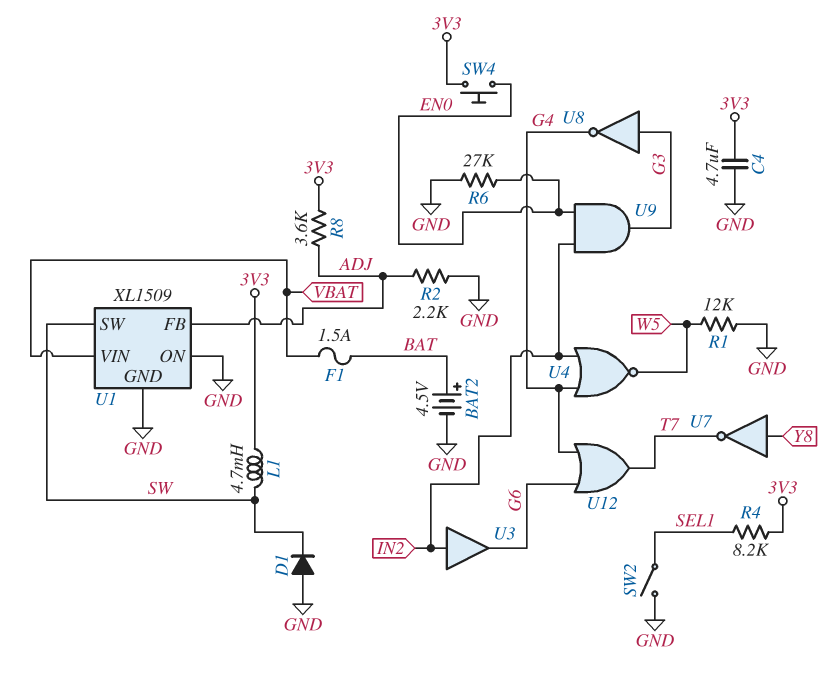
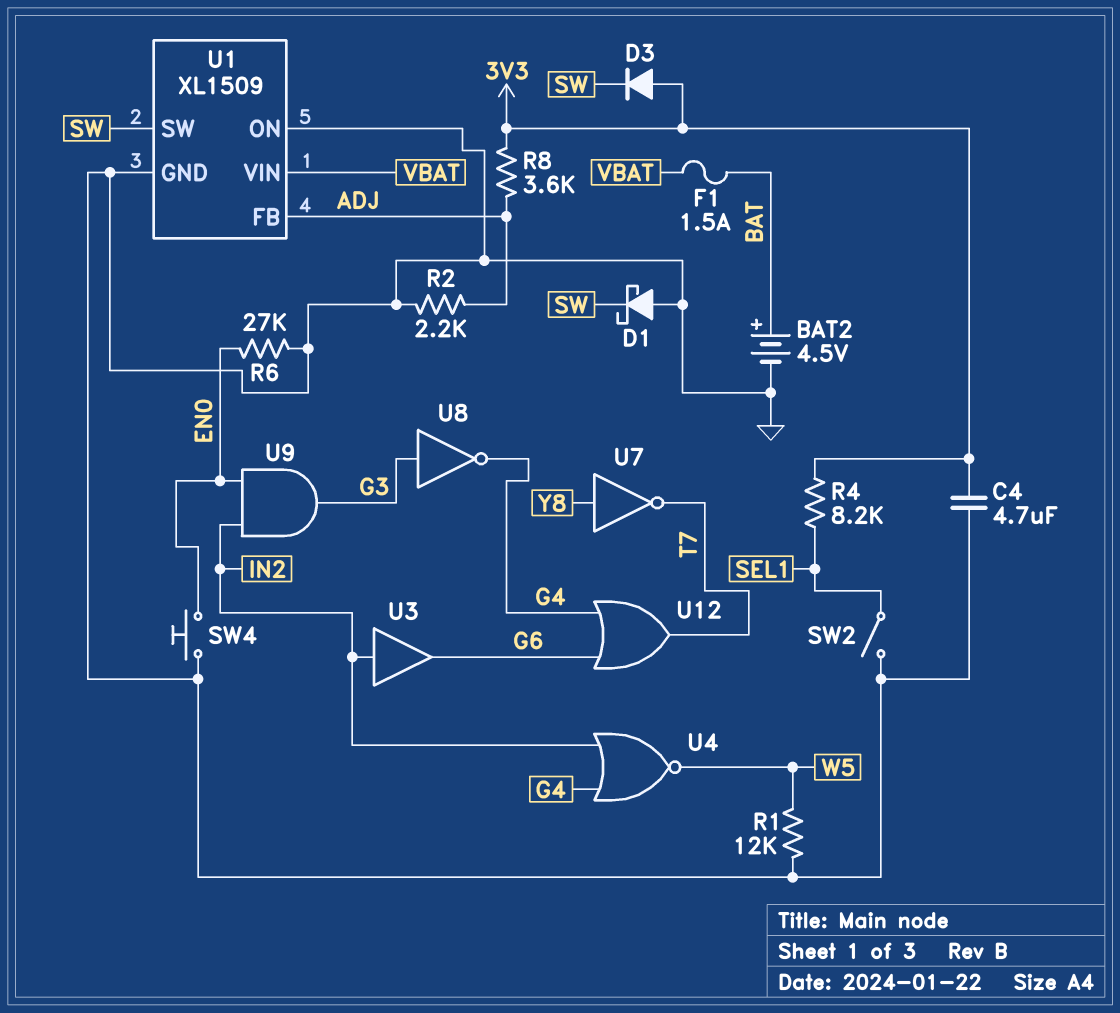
D1: diode (A GND, K SW) -> schottky (A GND, K SW)
D3: none -> diode (A 3V3, K SW)
L1: 4.7mH (3V3, SW) -> none
SW4: button (3V3, EN0) -> button (EN0, GND)

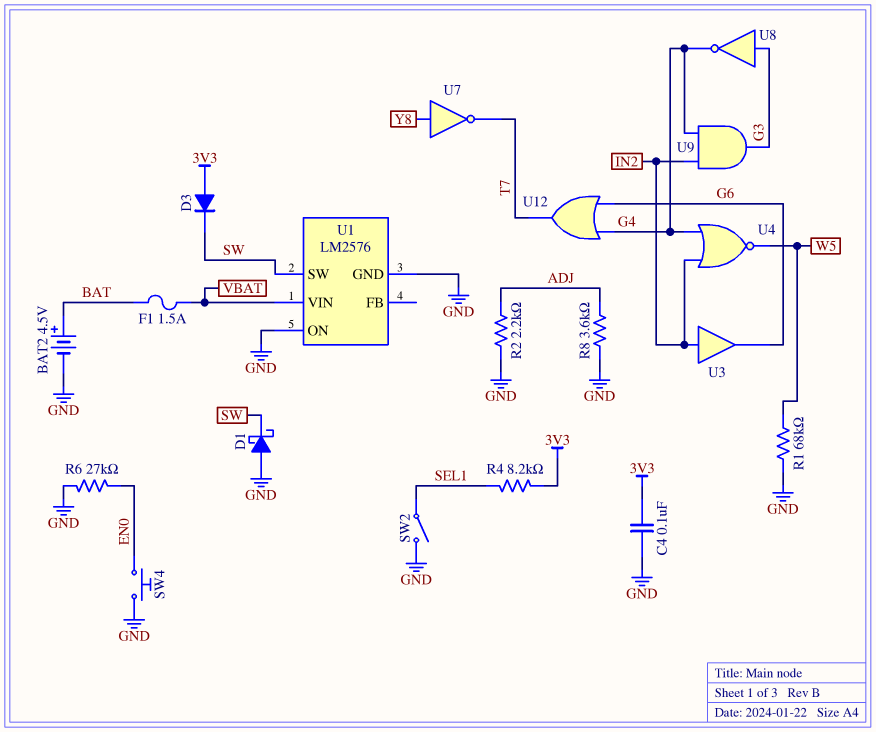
C4: 4.7uF (3V3, GND) -> 100nF (3V3, GND)
R1: 12k (GND, W5) -> 68k (GND, W5)
R8: 3.6k (3V3, ADJ) -> 3.6k (ADJ, GND)
U1: XL1509 -> LM2576
U1 pin FB: ADJ -> none
U9: AND (in EN0, in IN2, out G3) -> AND (in G4, in IN2, out G3)

